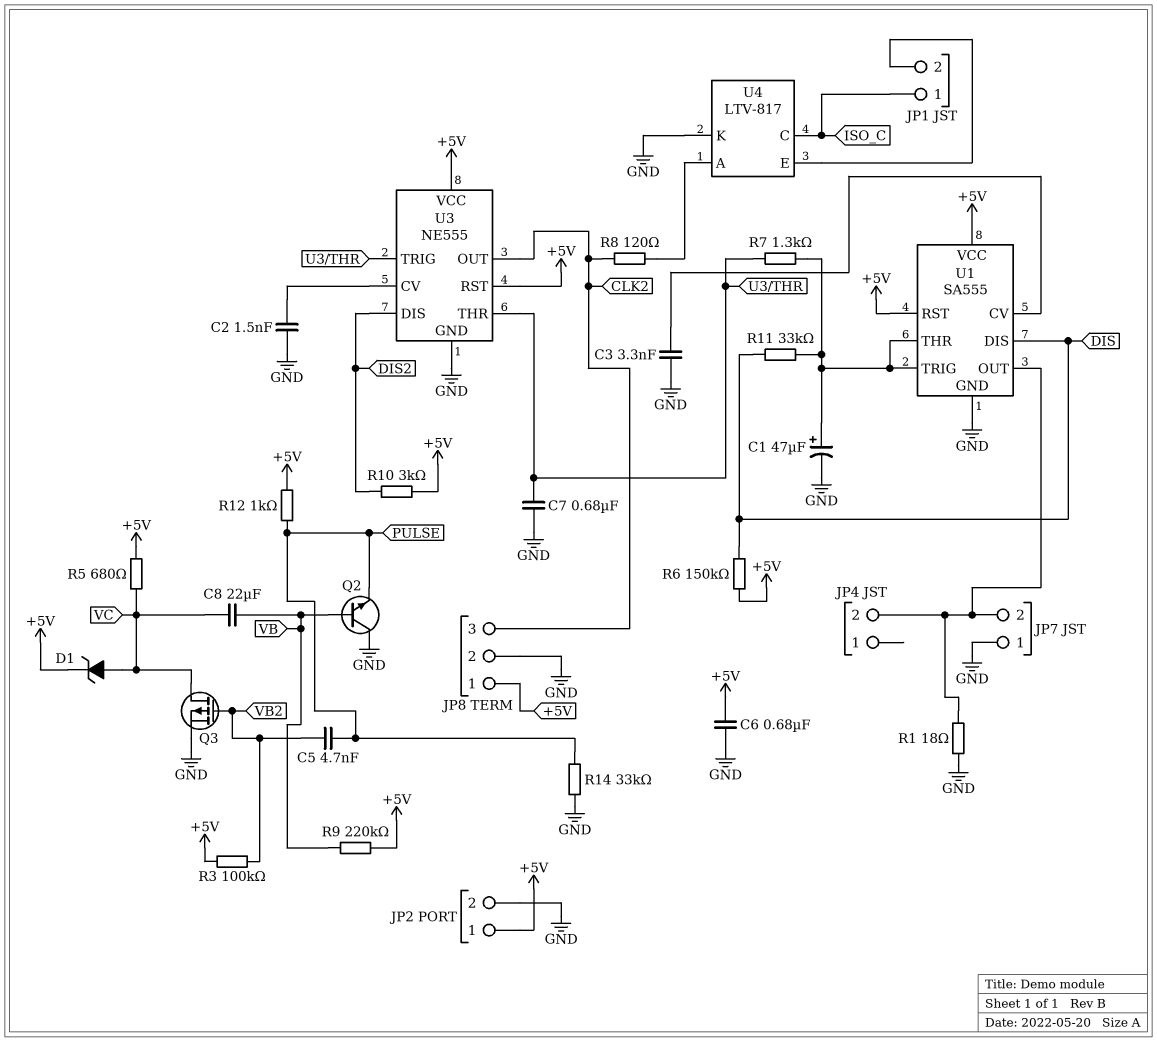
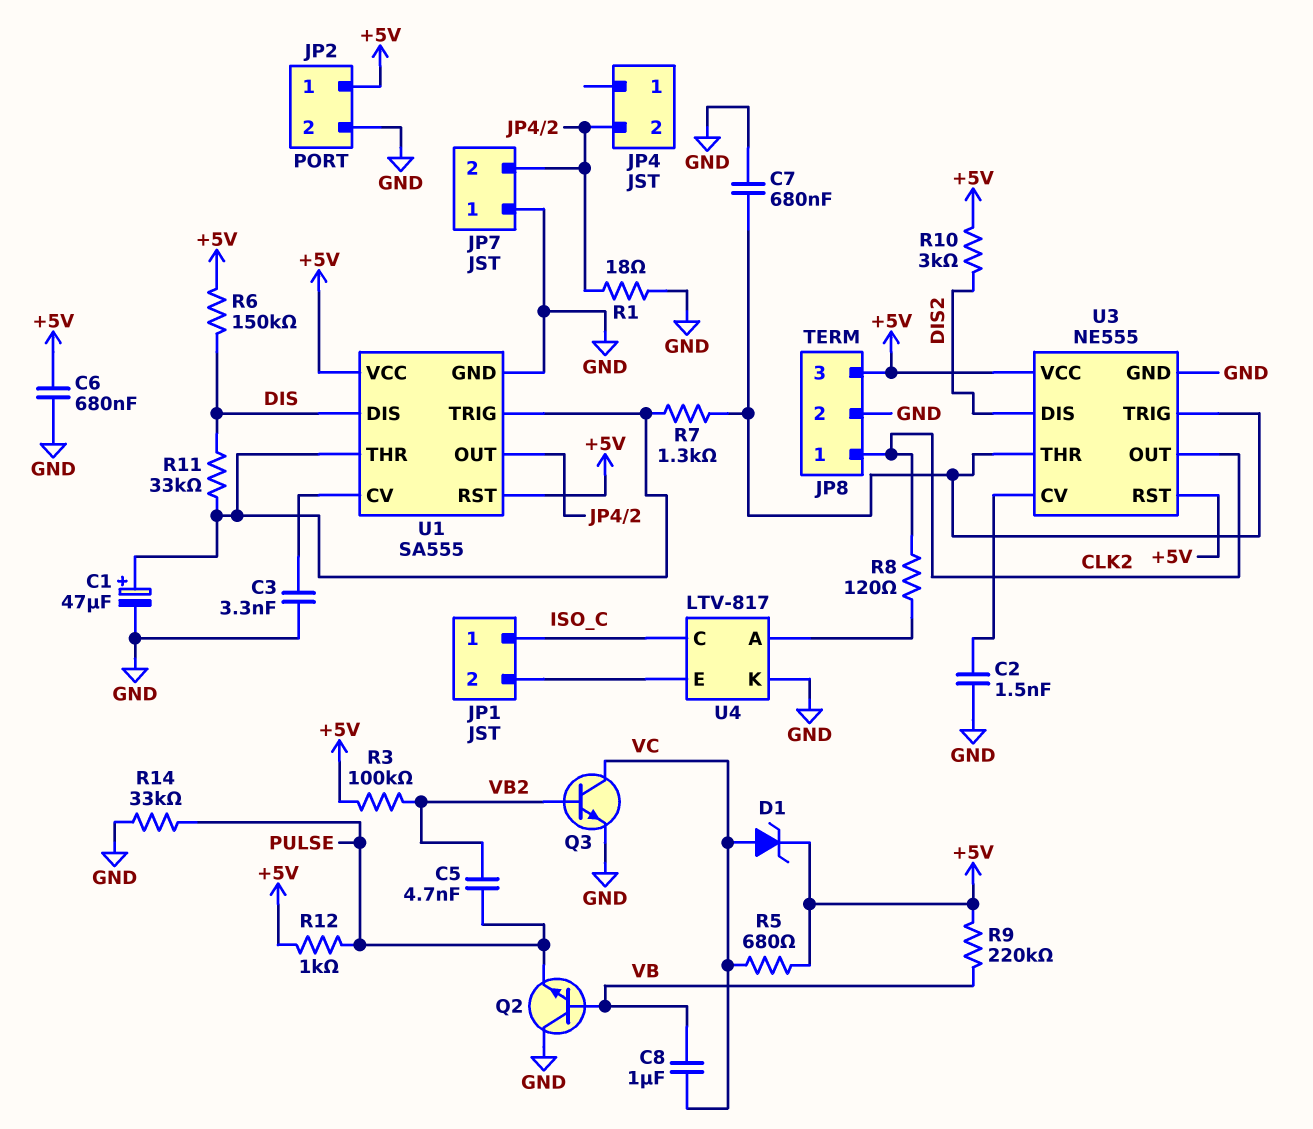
C8: 22uF (VB, VC) -> 1uF (VB, VC)
JP8 pin 1: +5V -> CLK2
JP8 pin 3: CLK2 -> +5V
Q3: PMOS (G VB2, D VC, S GND) -> NPN (B VB2, C VC, E GND)

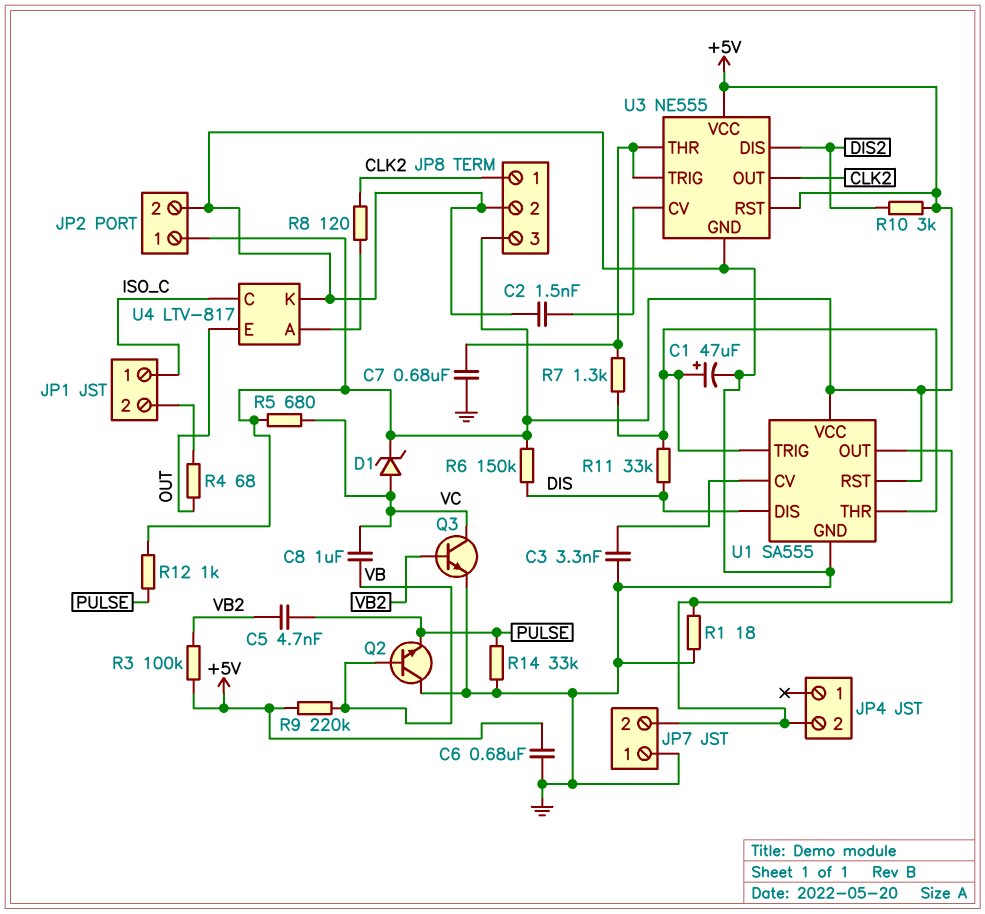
R4: none -> 68 (JP1/2, OUT)
U4 pin E: JP1/2 -> OUT

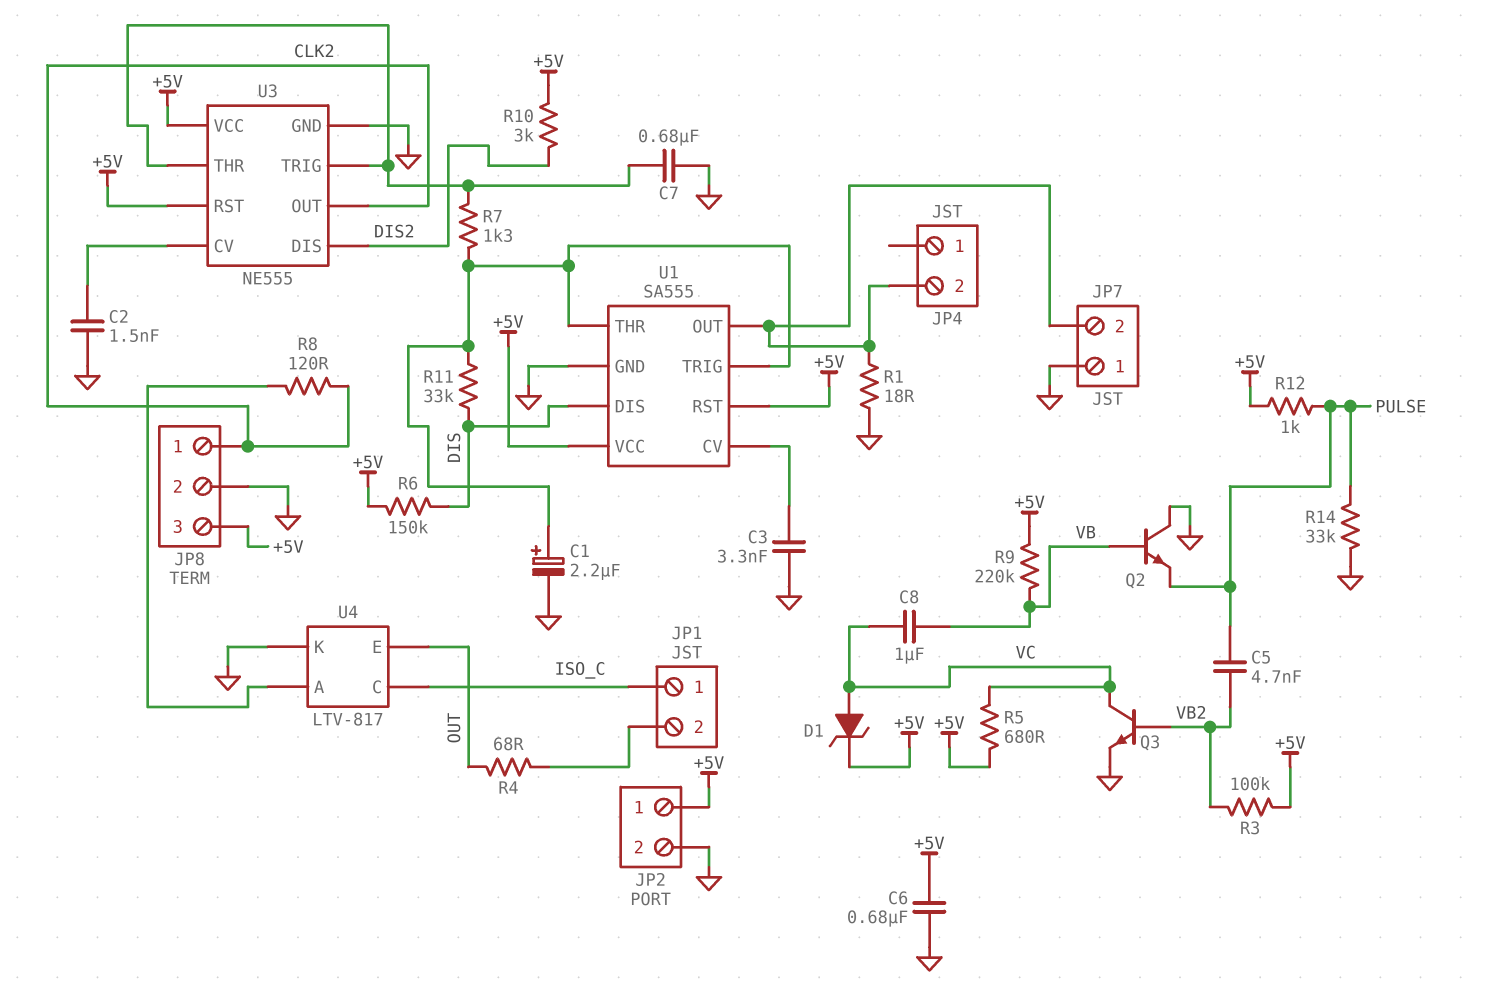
C1: 47uF (plus U1/THR, minus GND) -> 2.2uF (plus U1/THR, minus GND)

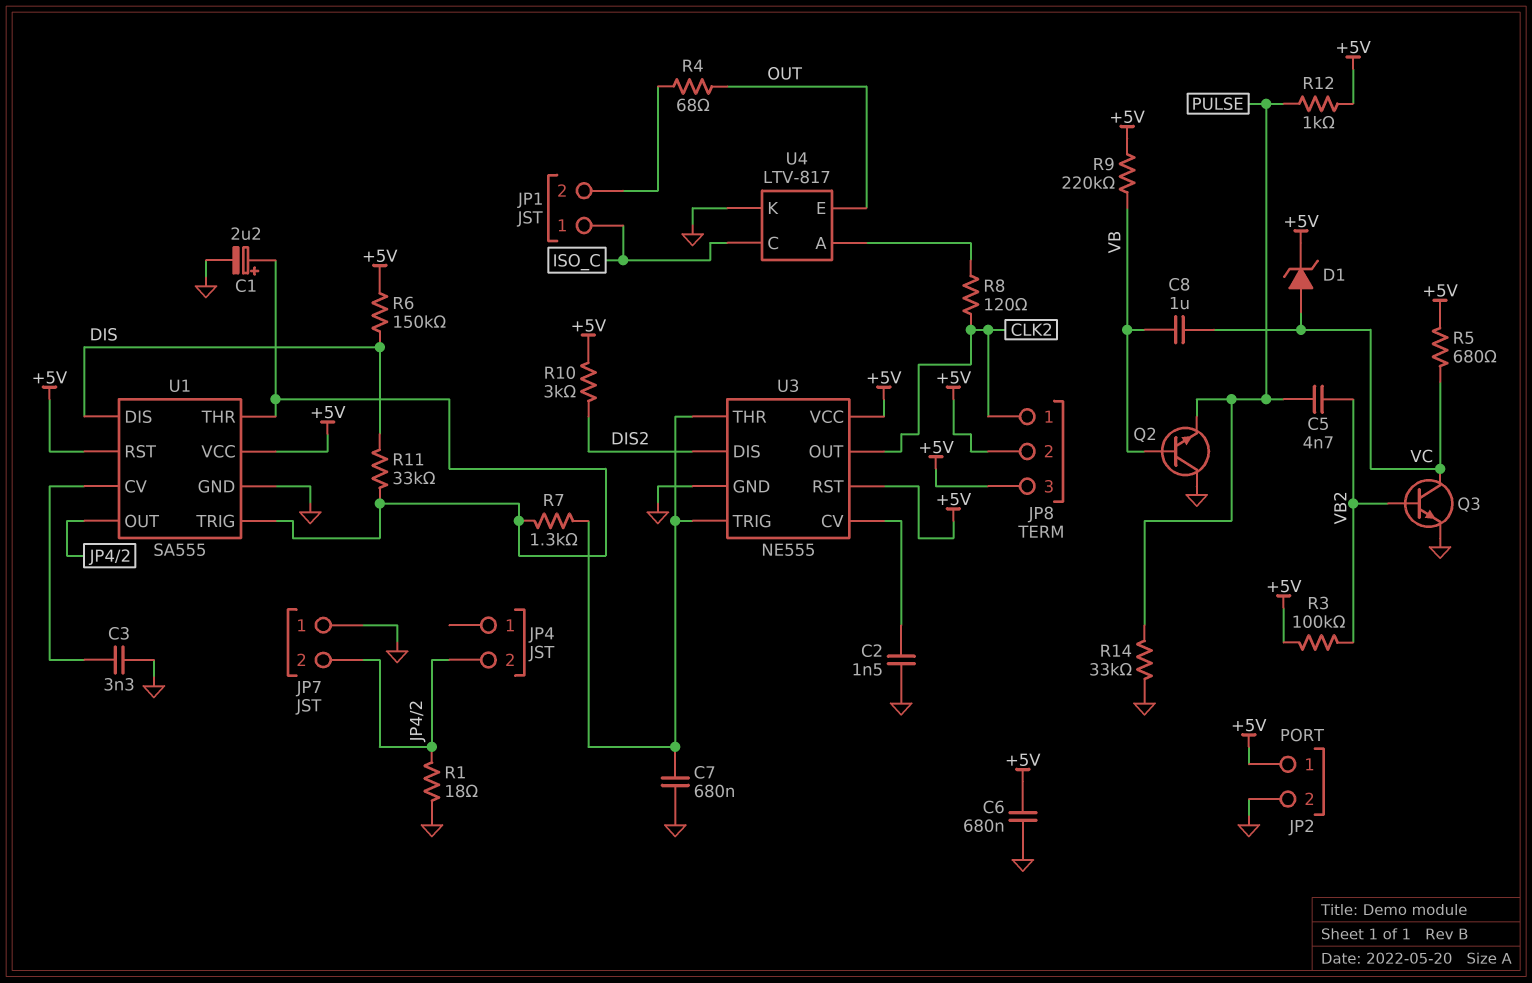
JP8 pin 2: GND -> +5V

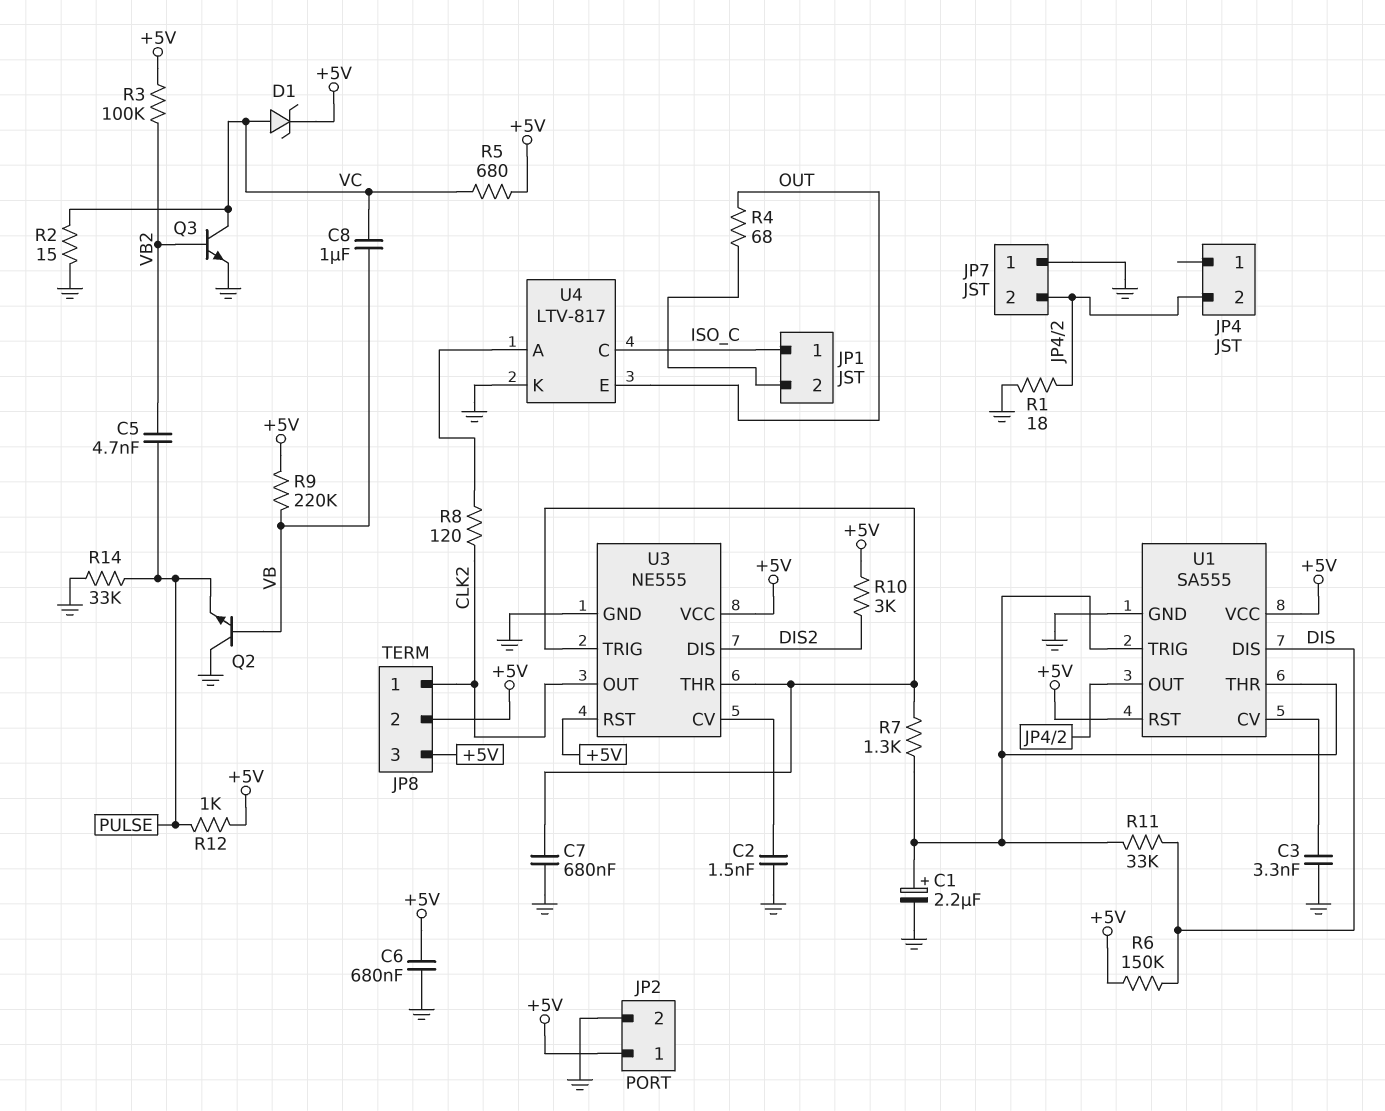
R2: none -> 15 (GND, VC)

